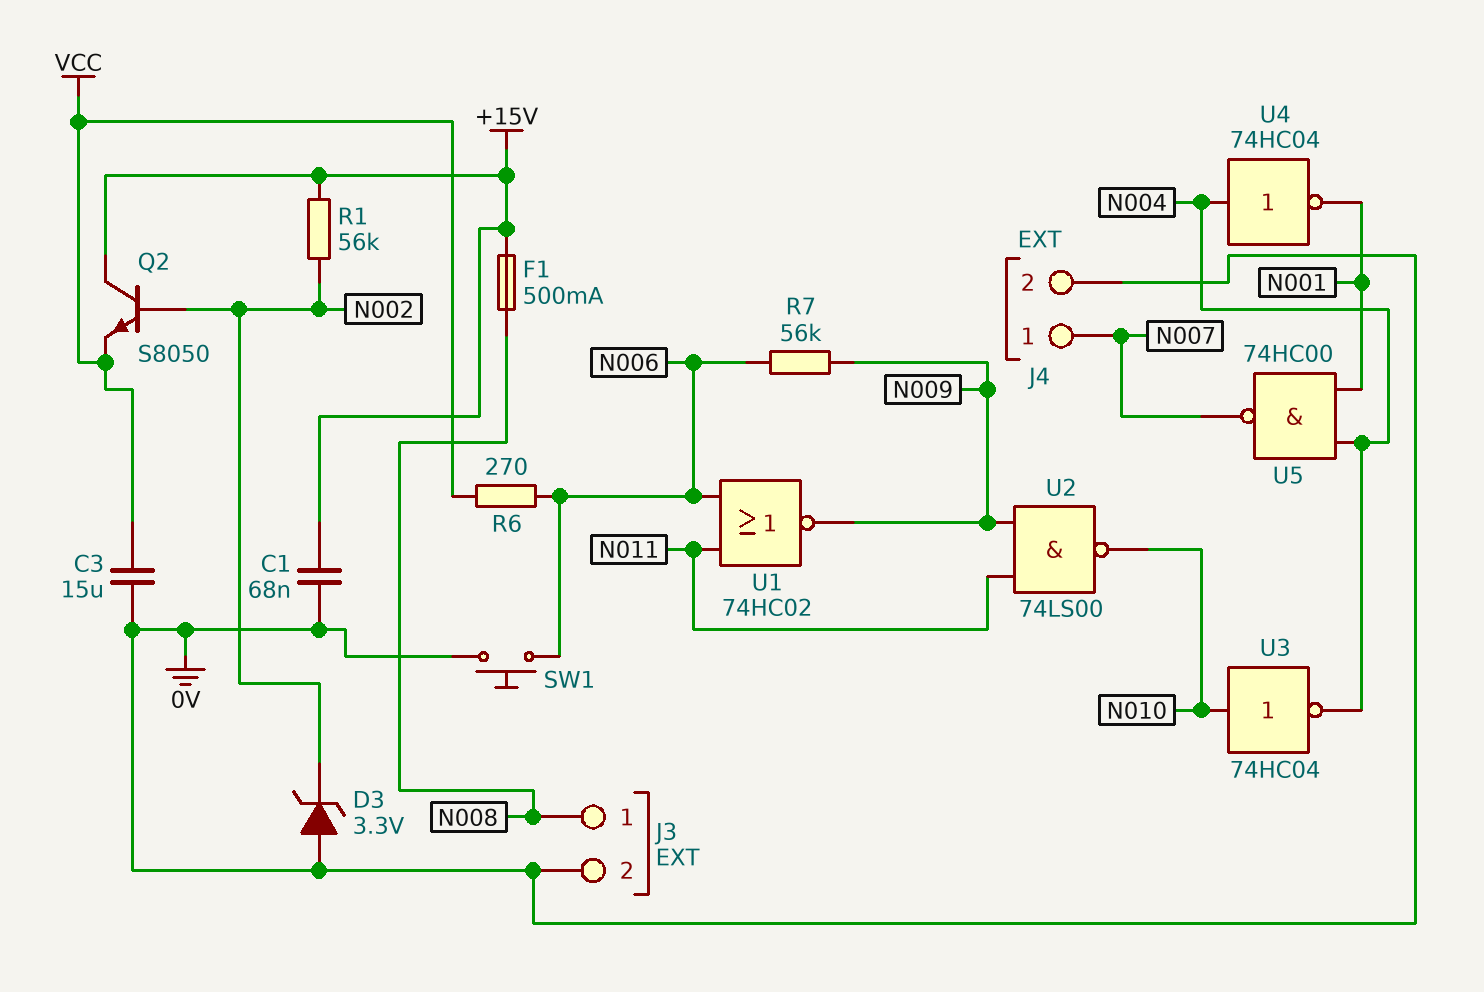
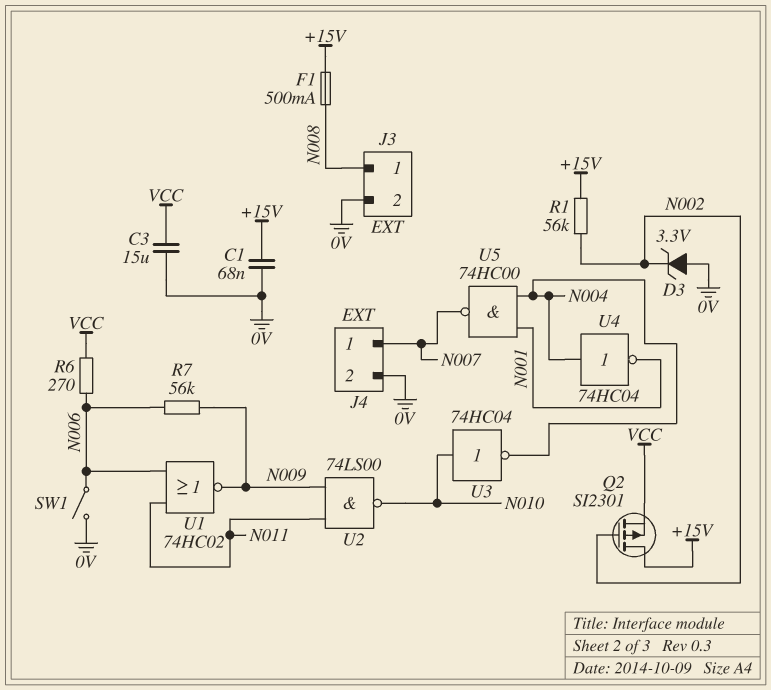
Q2: NPN S8050 (B N002, C +15V, E VCC) -> PMOS SI2301 (G N002, D +15V, S VCC)
SW1: button (0V, N006) -> switch (0V, N006)

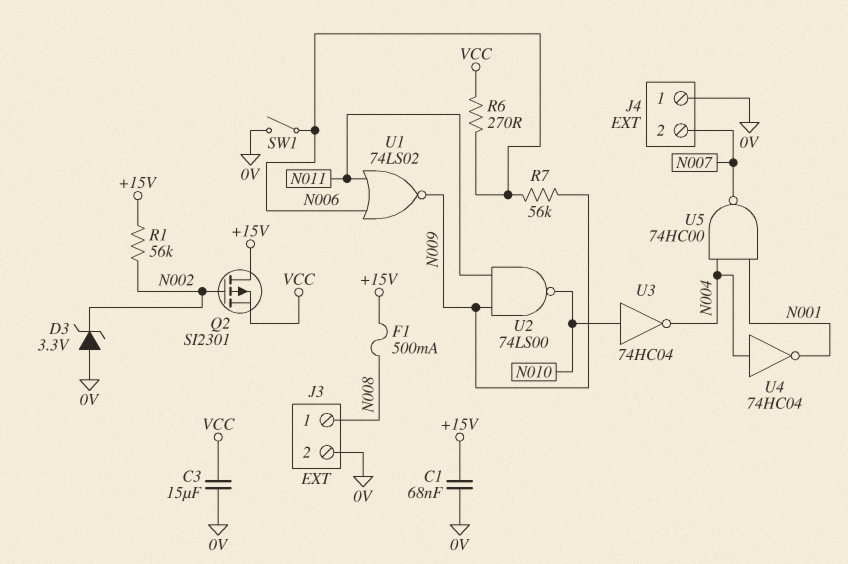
J4 pin 1: N007 -> 0V
J4 pin 2: 0V -> N007
U1: NOR 74HC02 (in N006, in N011, out N009) -> NOR 74LS02 (in N006, in N011, out N009)

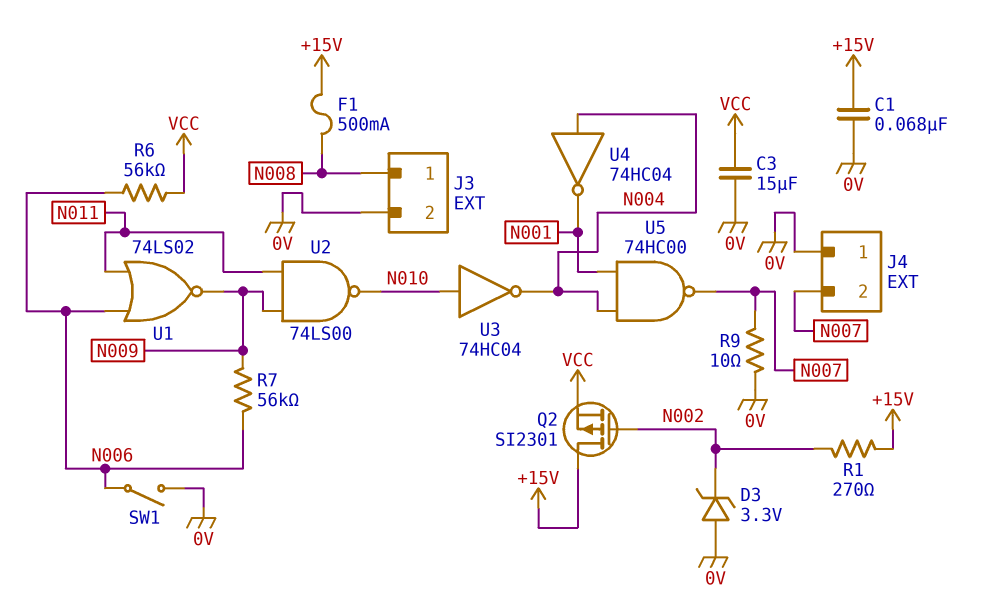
R1: 56k (+15V, N002) -> 270 (+15V, N002)
R6: 270 (N006, VCC) -> 56k (N006, VCC)
R9: none -> 10 (0V, N007)

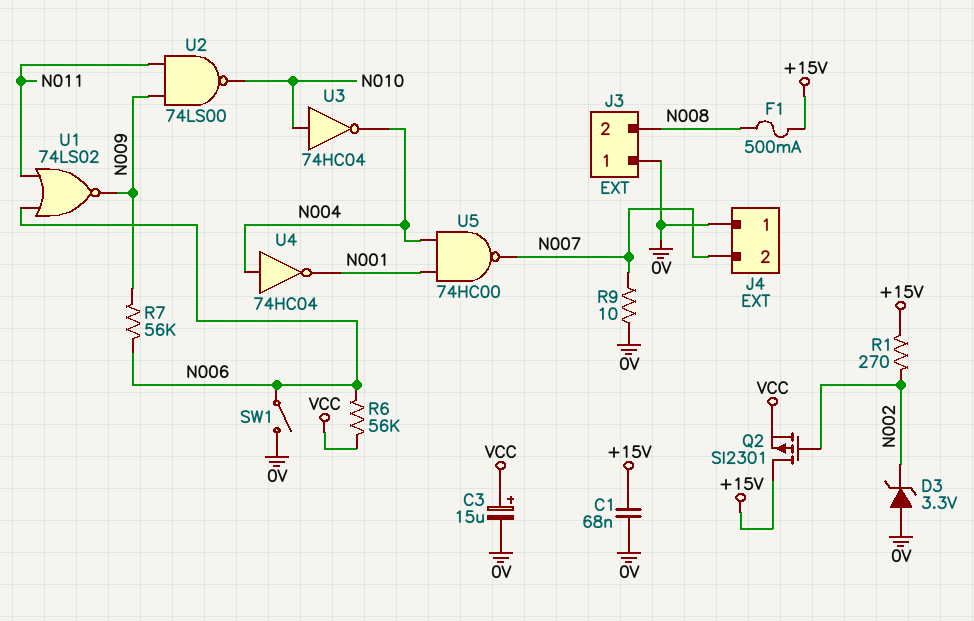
C3: 15uF (0V, VCC) -> 15uF (plus VCC, minus 0V)
J3 pin 1: N008 -> 0V
J3 pin 2: 0V -> N008

